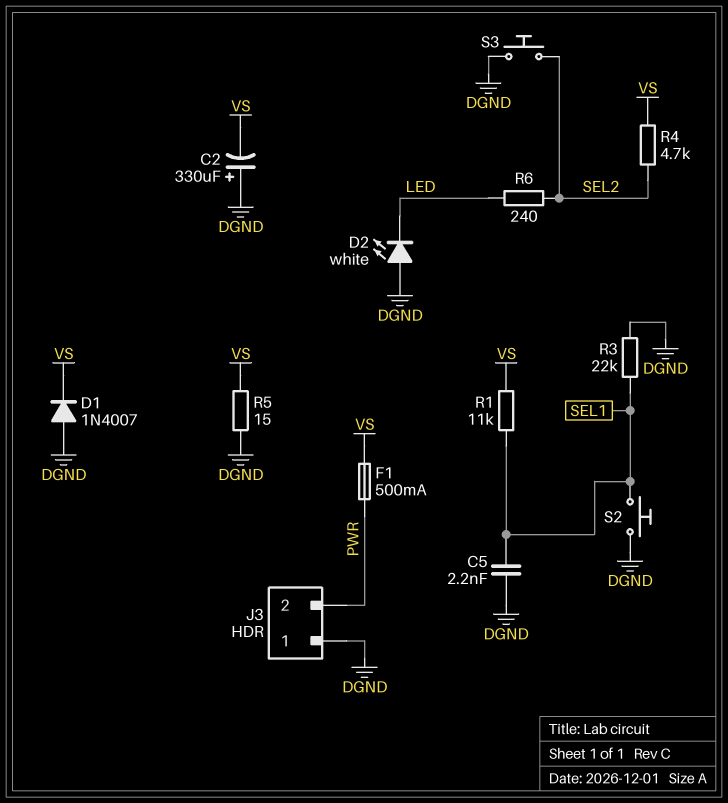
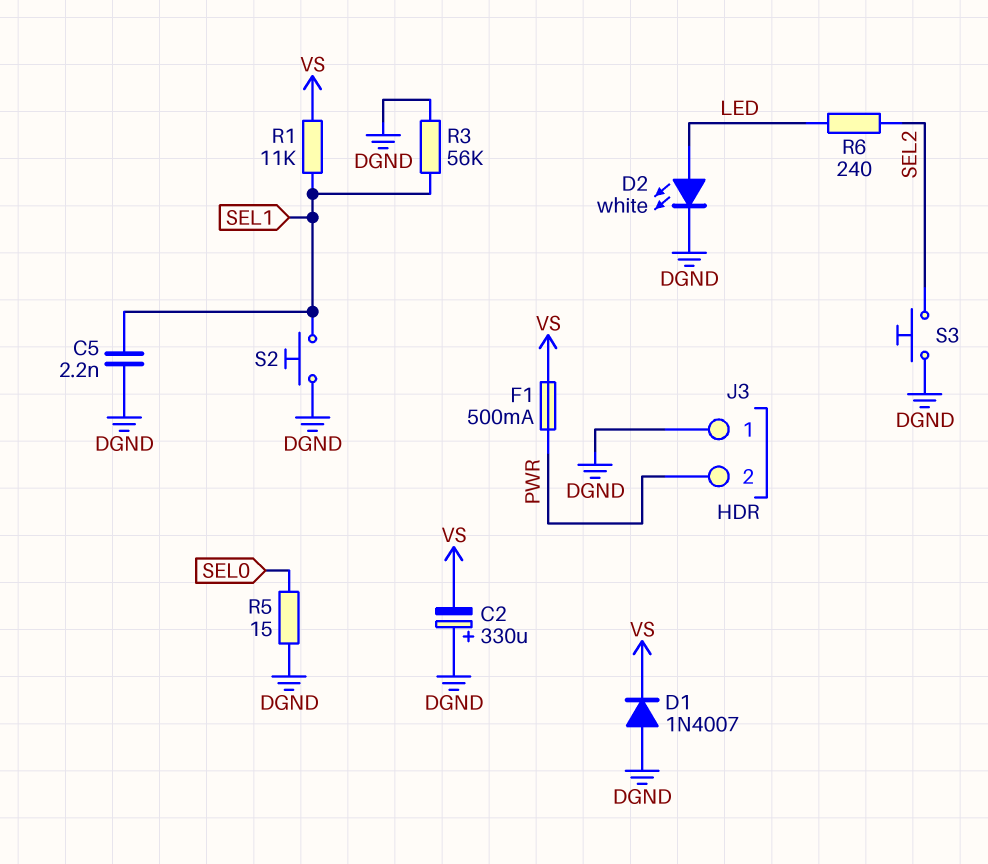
D2: LED white (A DGND, K LED) -> LED white (A LED, K DGND)
R3: 22k (DGND, SEL1) -> 56k (DGND, SEL1)
R4: 4.7k (SEL2, VS) -> none
R5: 15 (DGND, VS) -> 15 (DGND, SEL0)

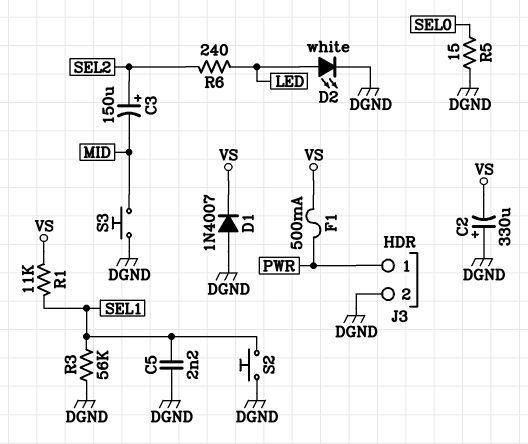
C3: none -> 150uF (plus SEL2, minus MID)
J3 pin 1: DGND -> PWR
J3 pin 2: PWR -> DGND
S3: button (DGND, SEL2) -> button (DGND, MID)

